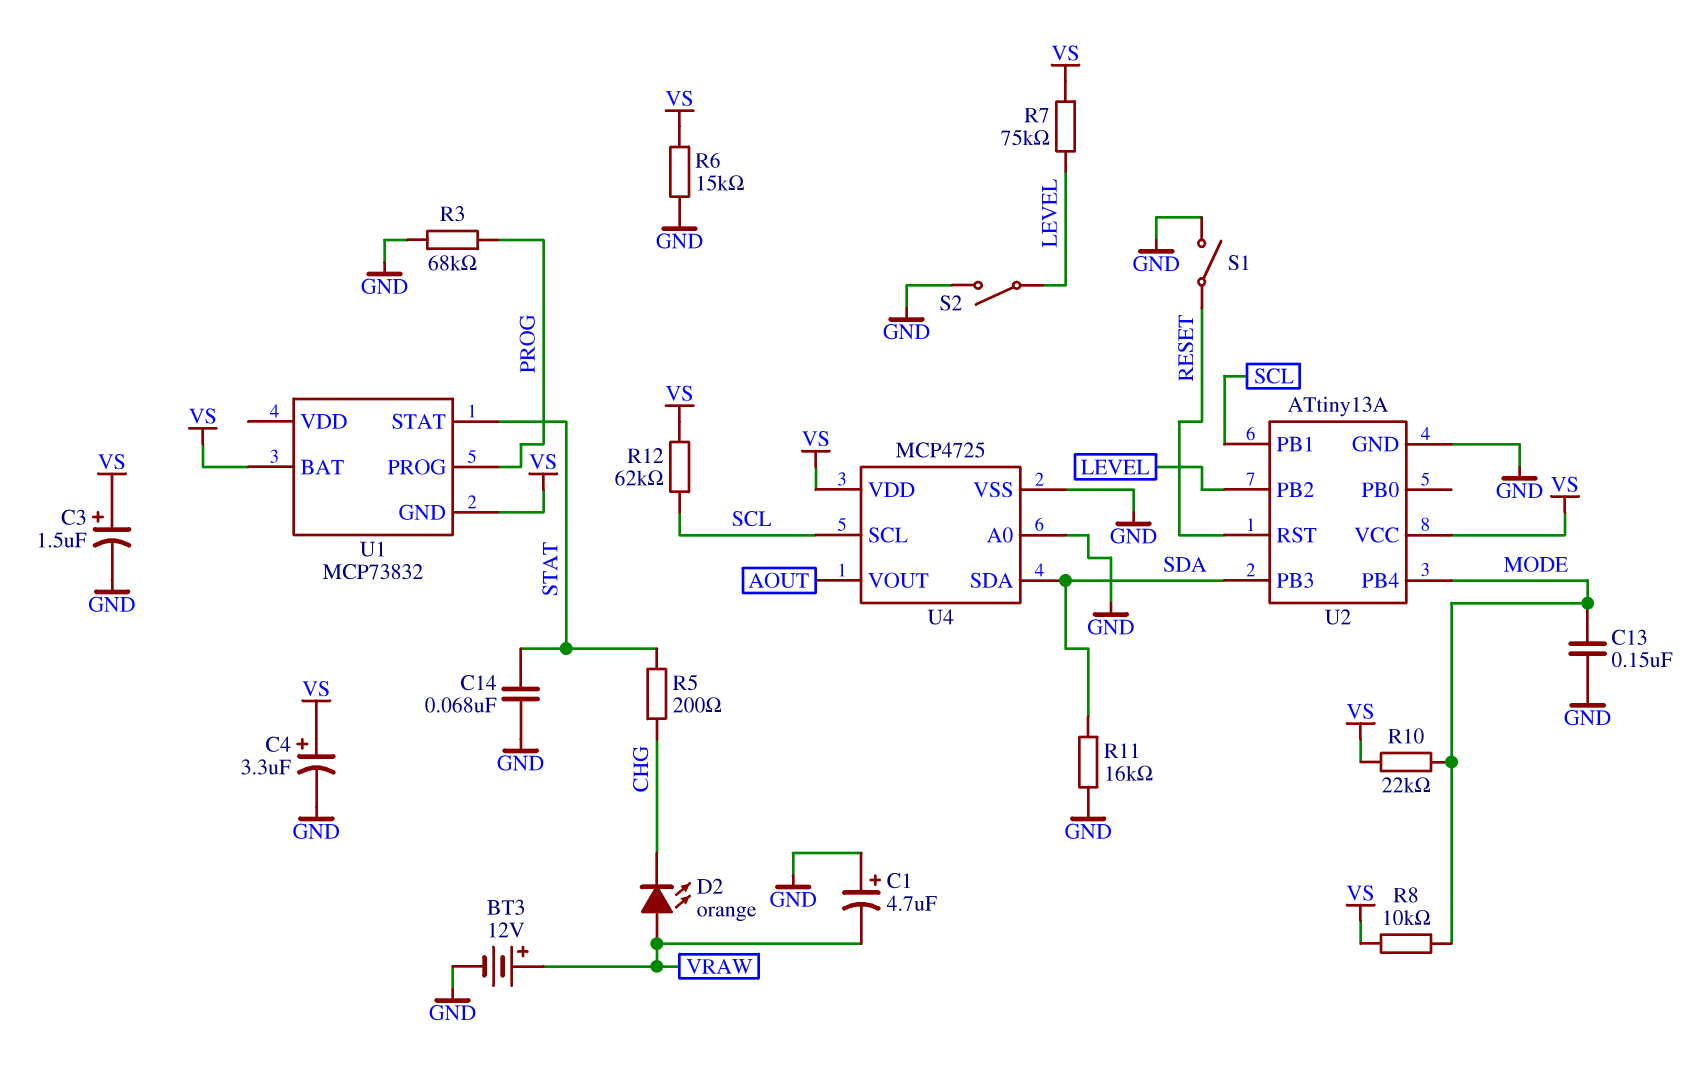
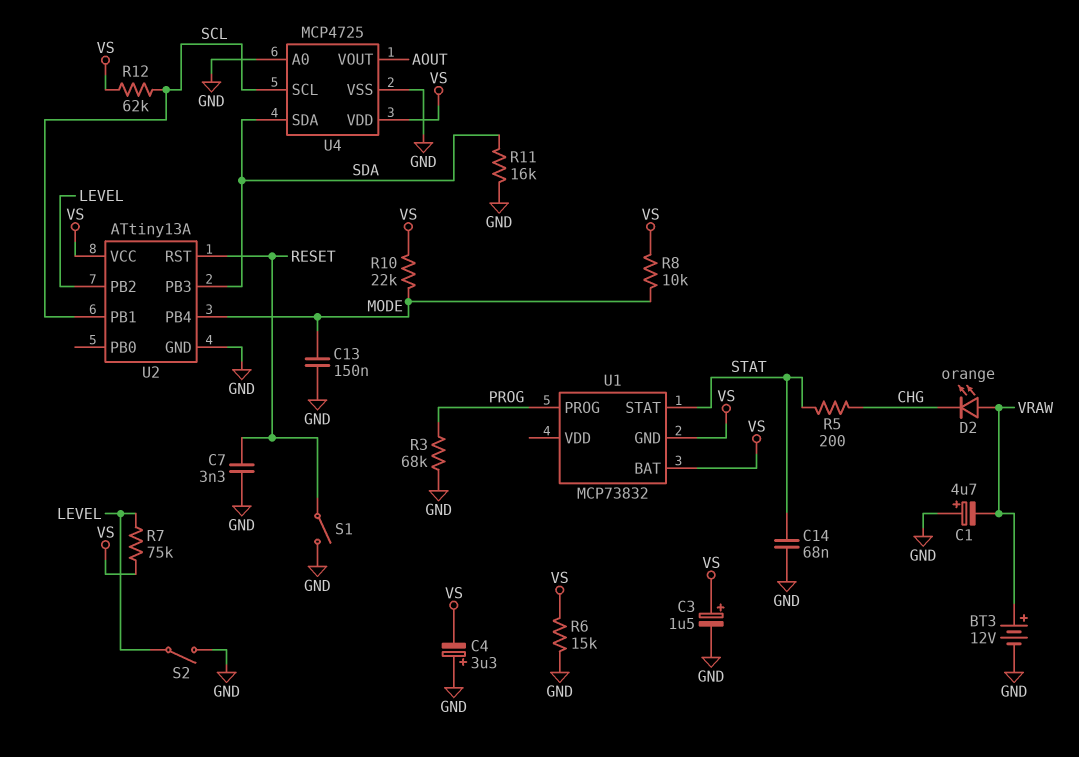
C4: 3.3uF (plus VS, minus GND) -> 3.3uF (plus GND, minus VS)
C7: none -> 3.3nF (GND, RESET)

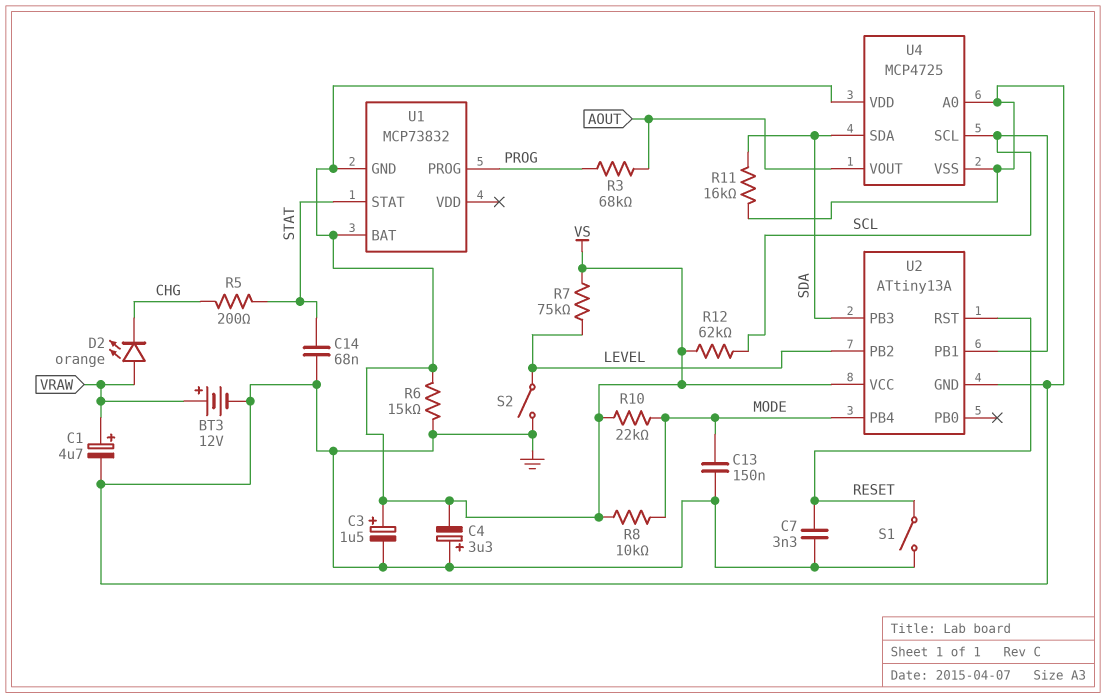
C1: 4.7uF (plus GND, minus VRAW) -> 4.7uF (plus VRAW, minus GND)
R3: 68k (GND, PROG) -> 68k (AOUT, PROG)

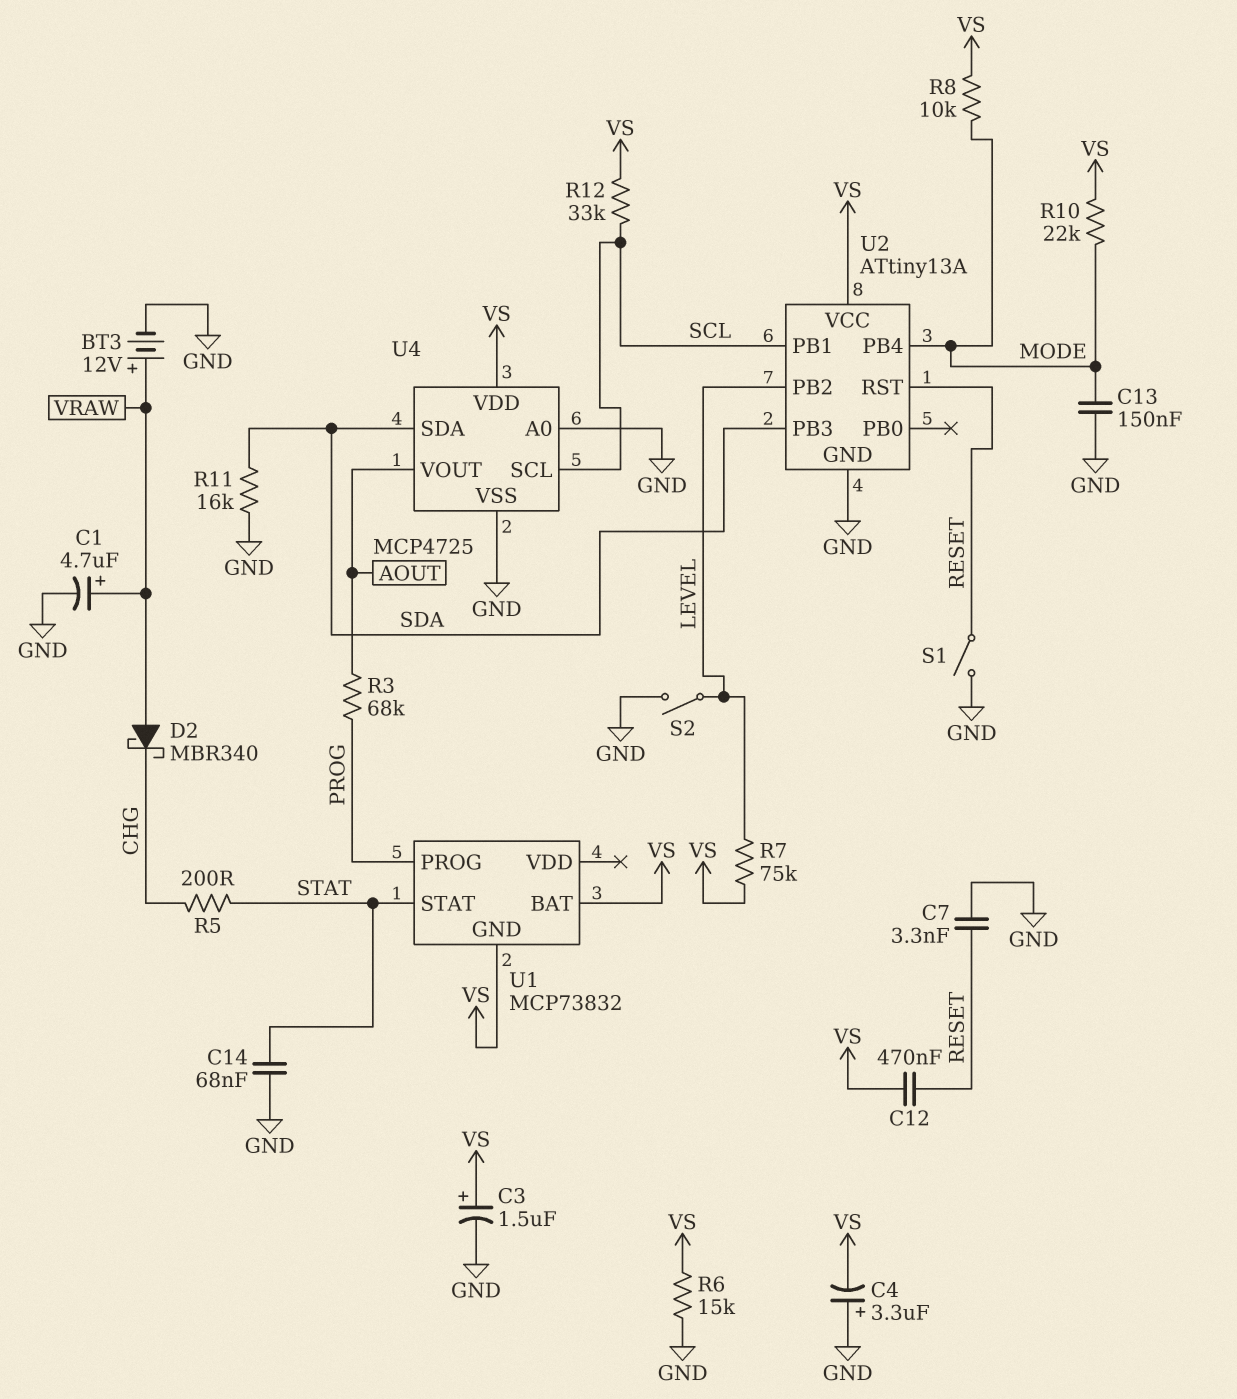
C12: none -> 470nF (RESET, VS)
D2: LED orange (A VRAW, K CHG) -> schottky MBR340 (A VRAW, K CHG)
R12: 62k (SCL, VS) -> 33k (SCL, VS)

